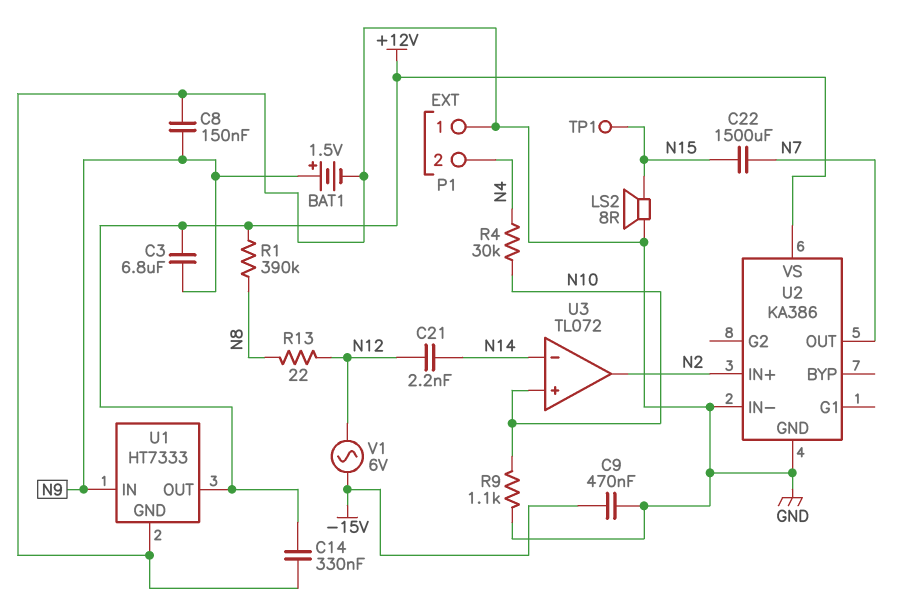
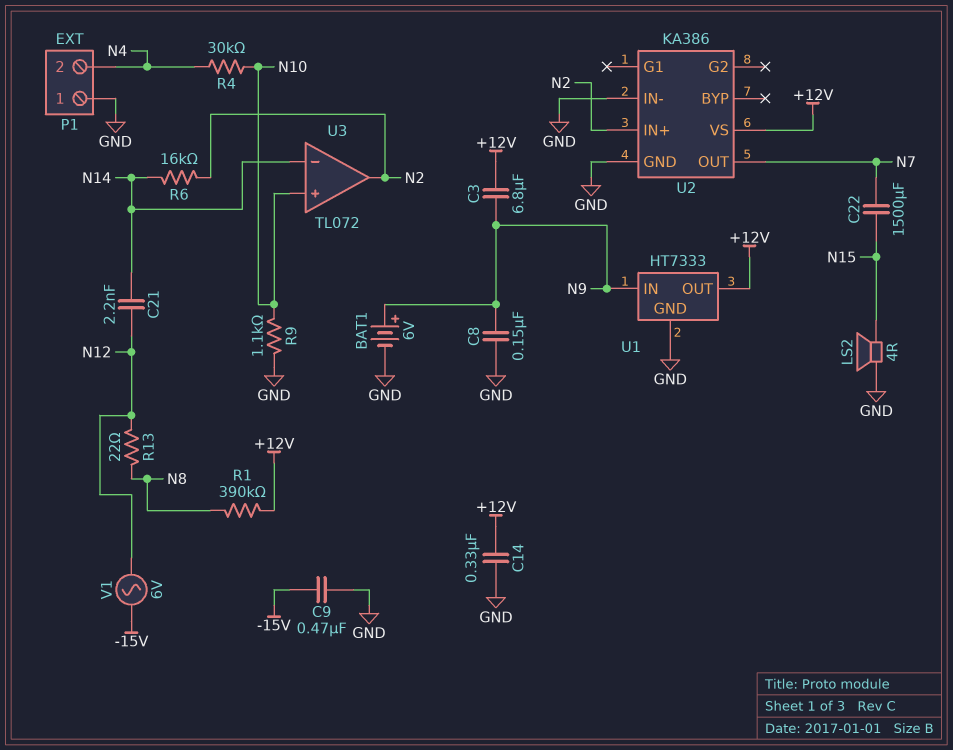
BAT1: 1.5V (plus N9, minus GND) -> 6V (plus N9, minus GND)
LS2: speaker 8R (GND, N15) -> speaker 4R (GND, N15)
R6: none -> 16k (N2, N14)
TP1: test point (N15) -> none

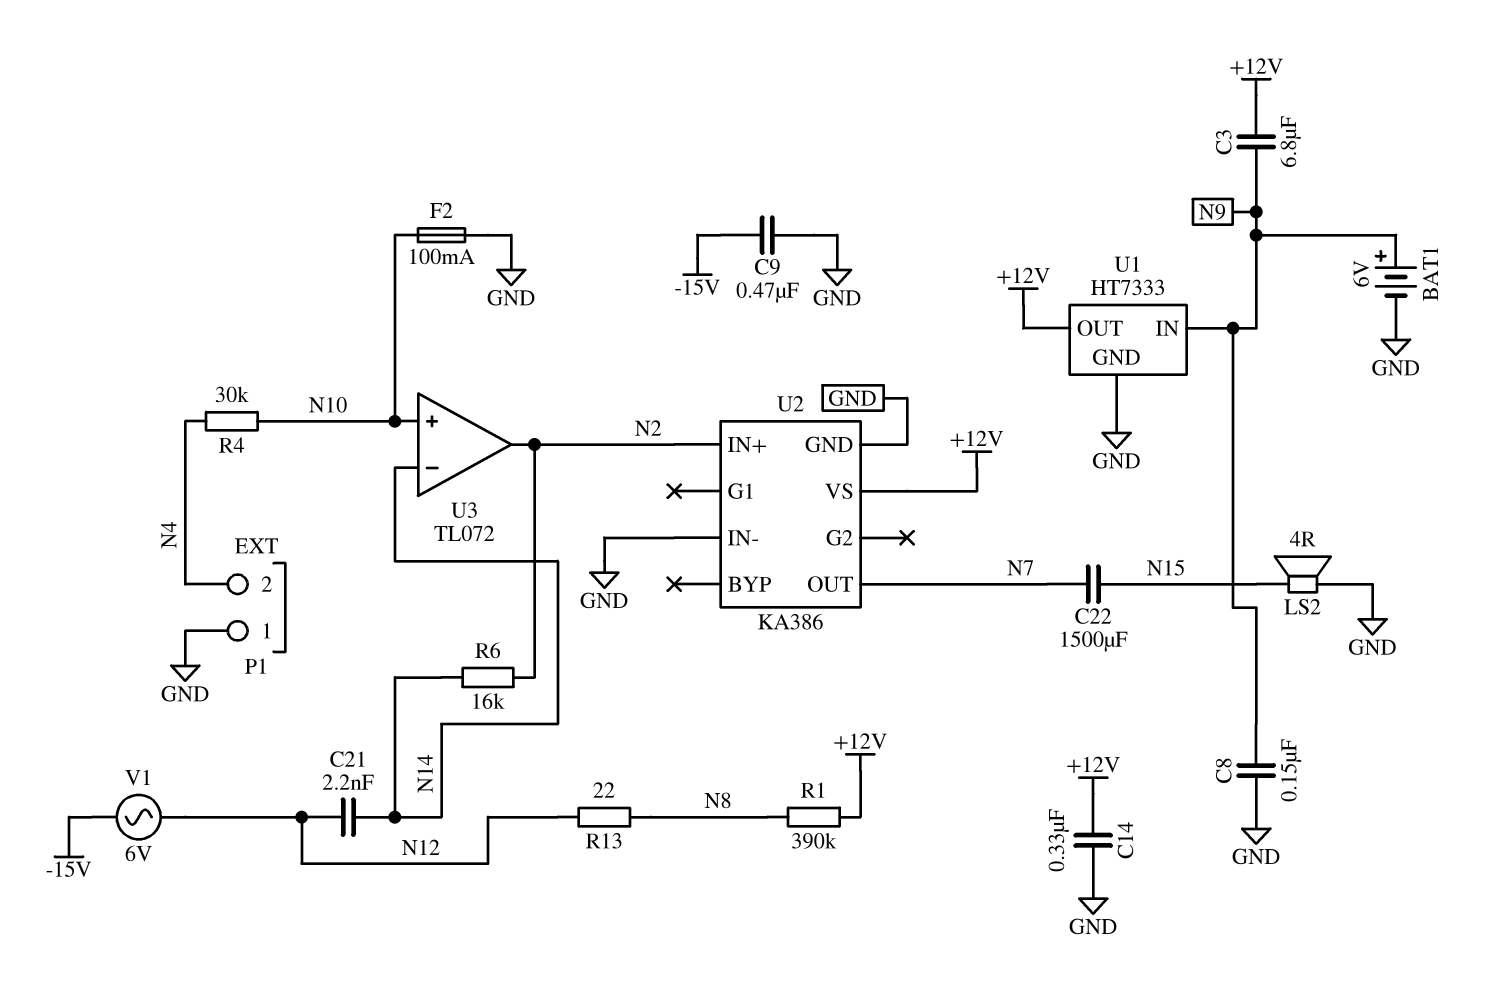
F2: none -> 100mA (GND, N10)
R9: 1.1k (GND, N10) -> none

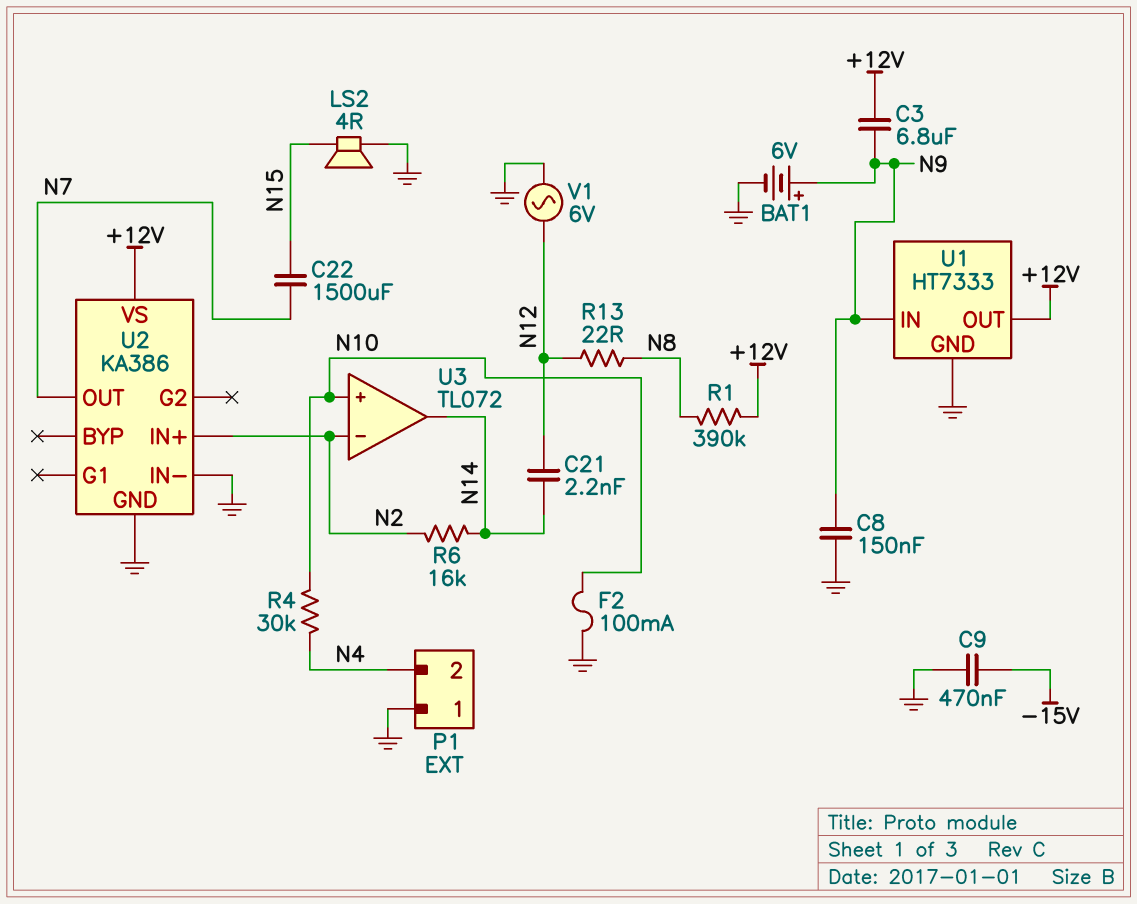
C14: 330nF (+12V, GND) -> none
U3 pin in-: N14 -> N2
U3 pin out: N2 -> N14
V1: AC 6V (-15V, N12) -> AC 6V (GND, N12)

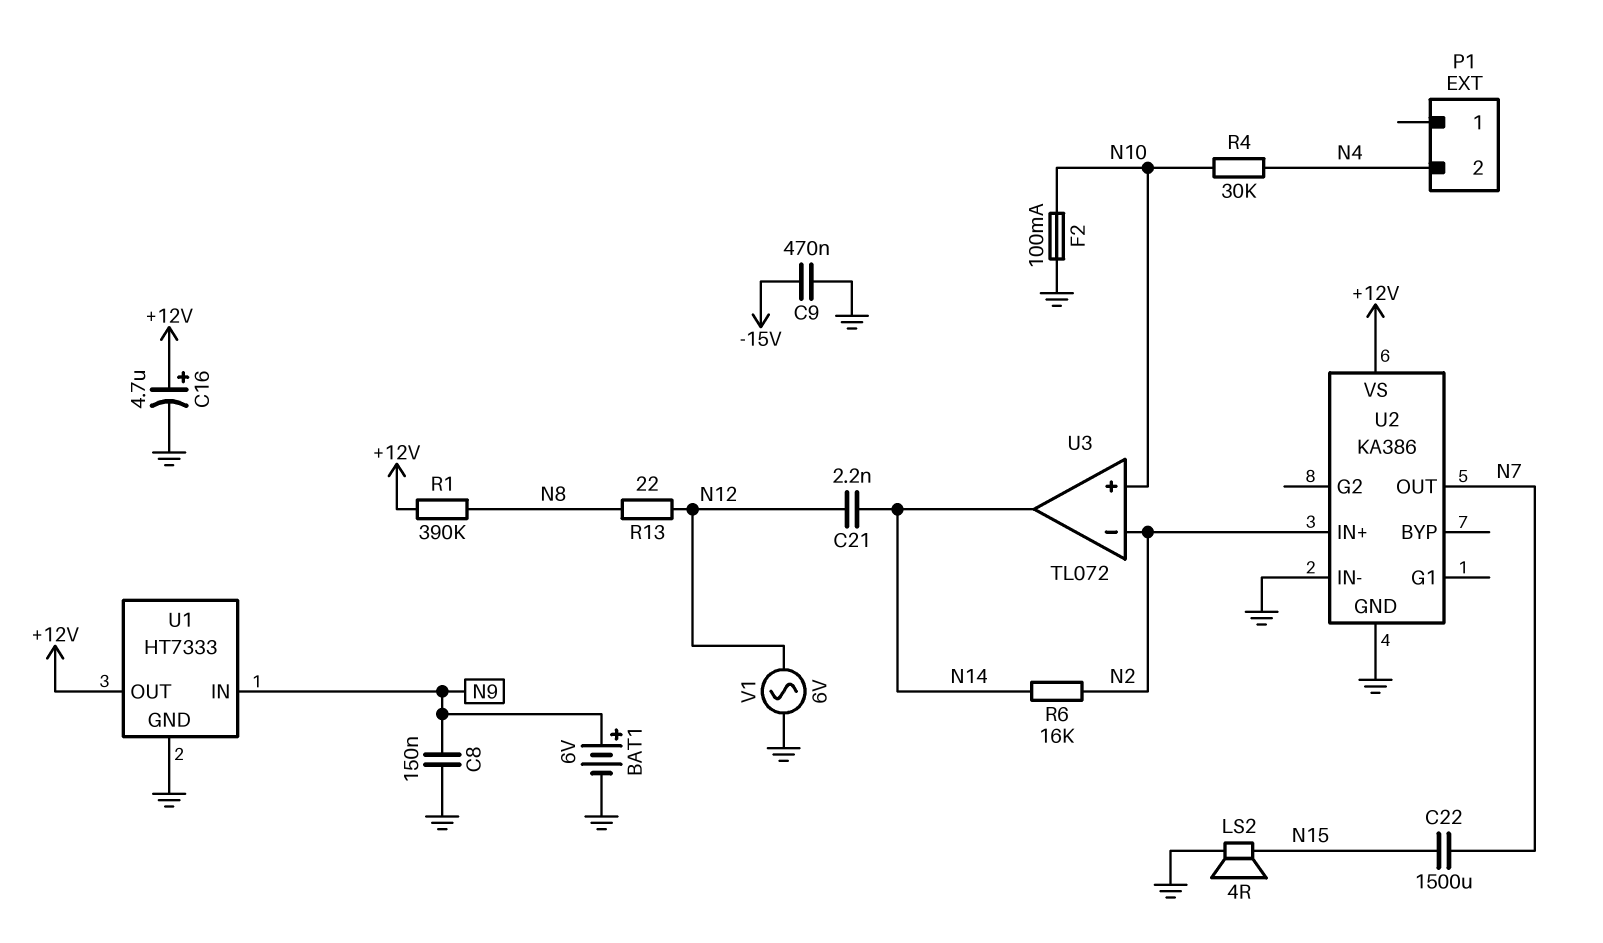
C3: 6.8uF (+12V, N9) -> none
C16: none -> 4.7uF (plus +12V, minus GND)
P1 pin 1: GND -> none

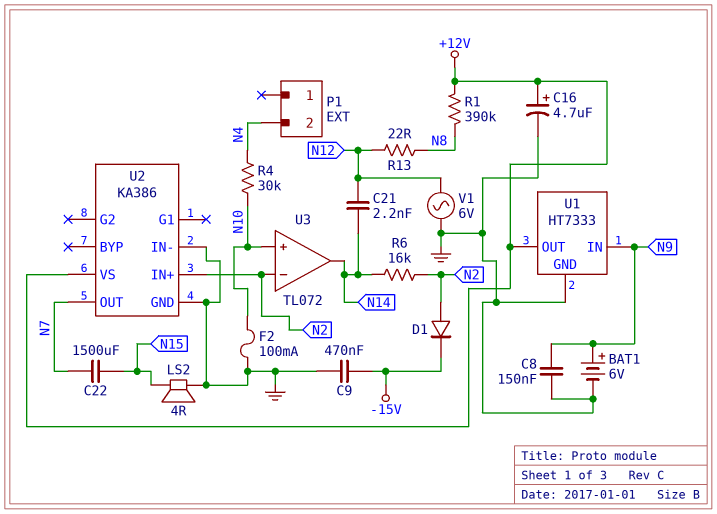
D1: none -> diode (A N2, K -15V)

